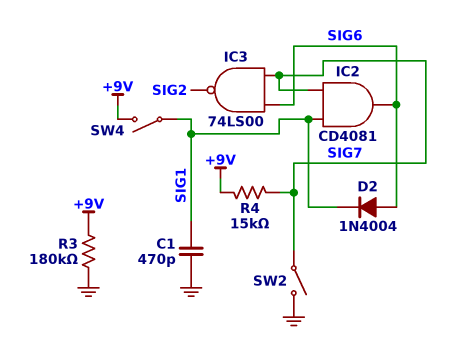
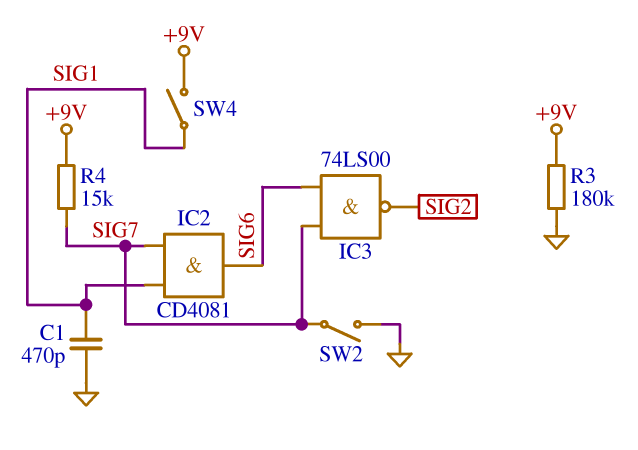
D2: diode 1N4004 (A SIG6, K SIG1) -> none

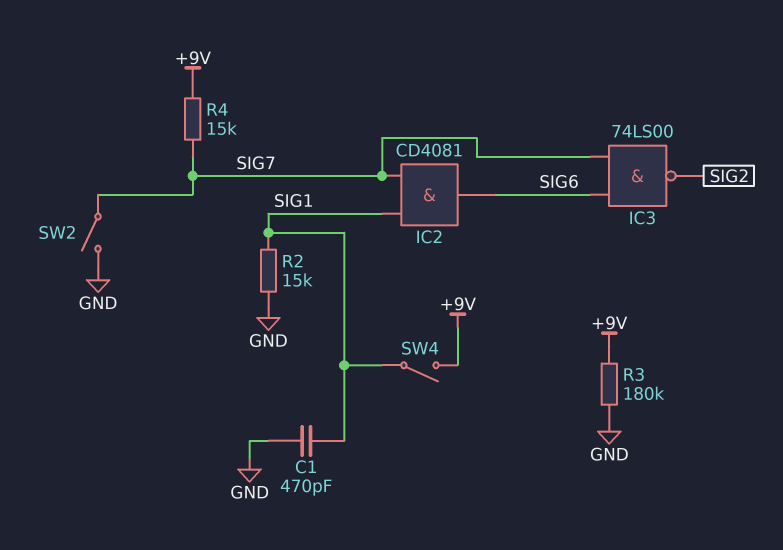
R2: none -> 15k (GND, SIG1)

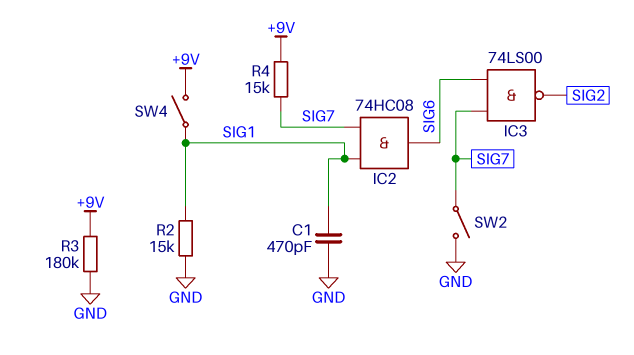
IC2: AND CD4081 (in SIG1, in SIG7, out SIG6) -> AND 74HC08 (in SIG1, in SIG7, out SIG6)

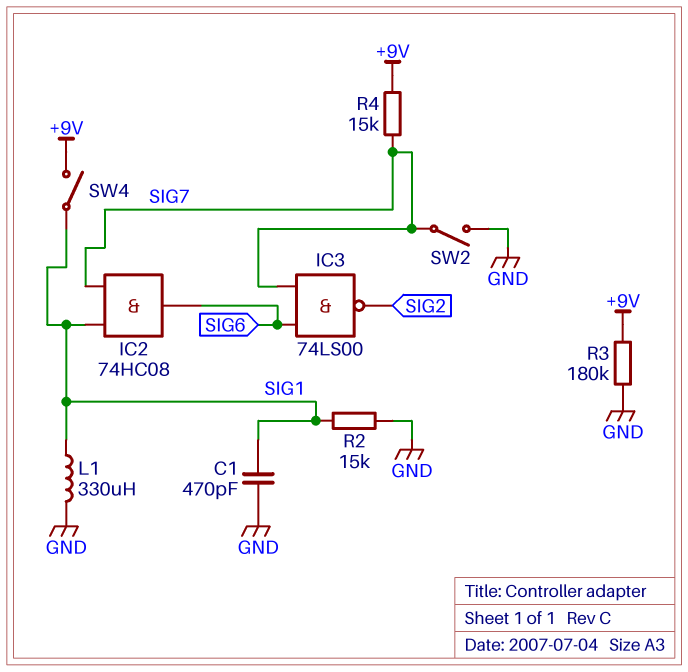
L1: none -> 330uH (GND, SIG1)

